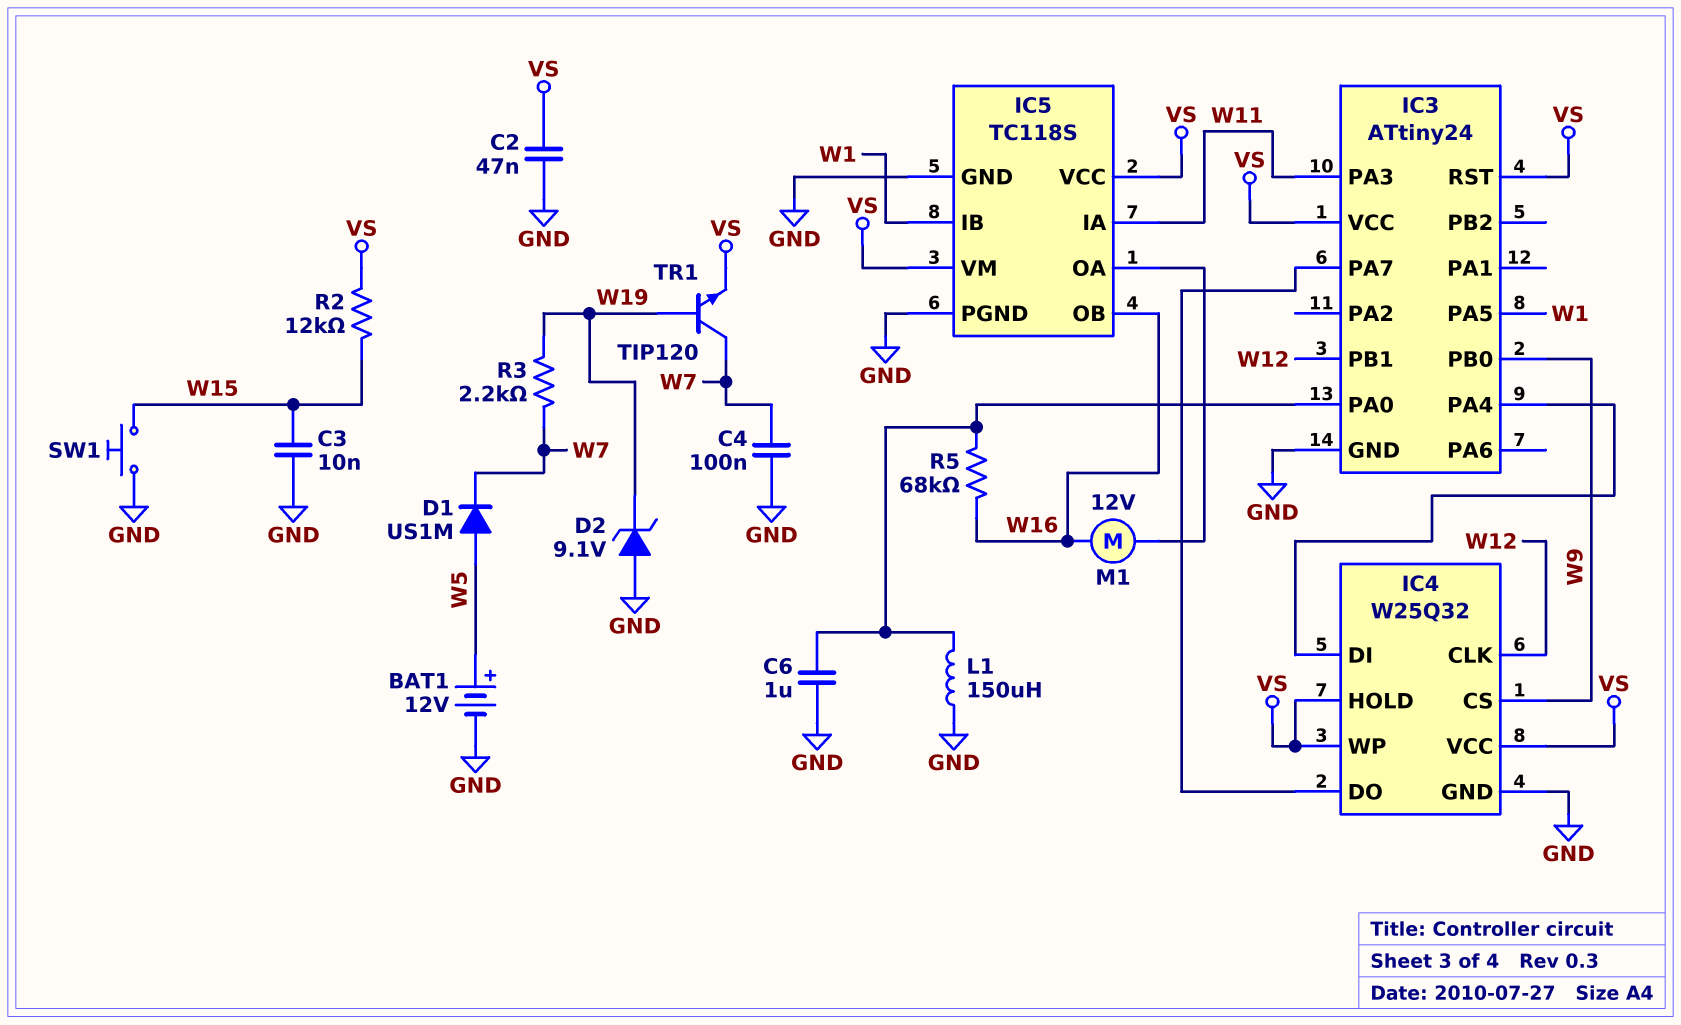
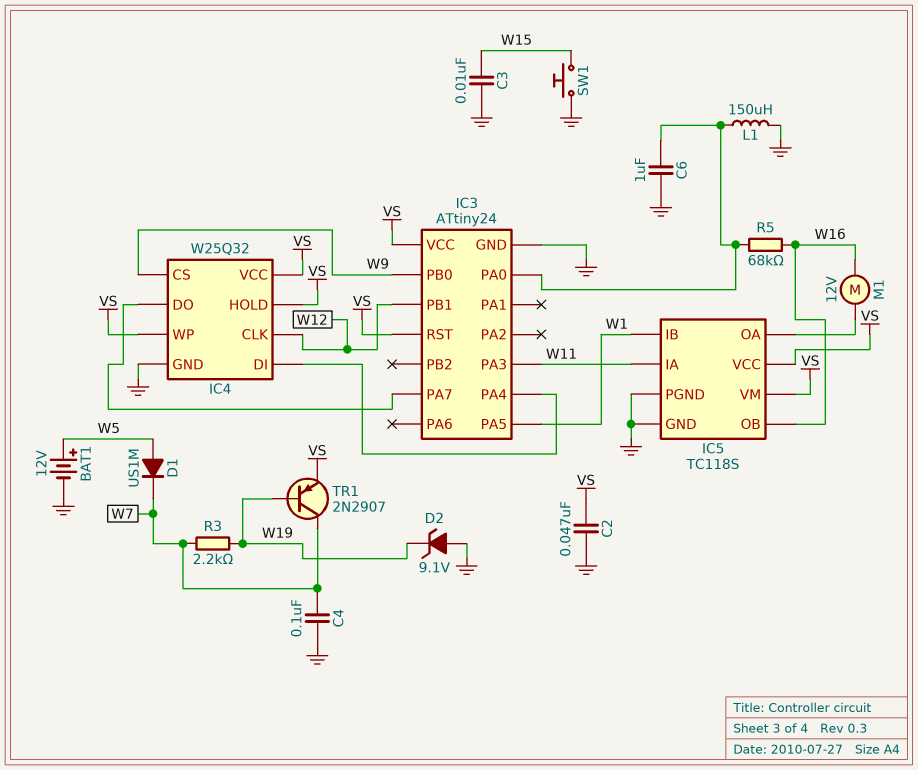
R2: 12k (VS, W15) -> none
TR1: NPN TIP120 (B W19, C W7, E VS) -> PNP 2N2907 (B W19, C W7, E VS)

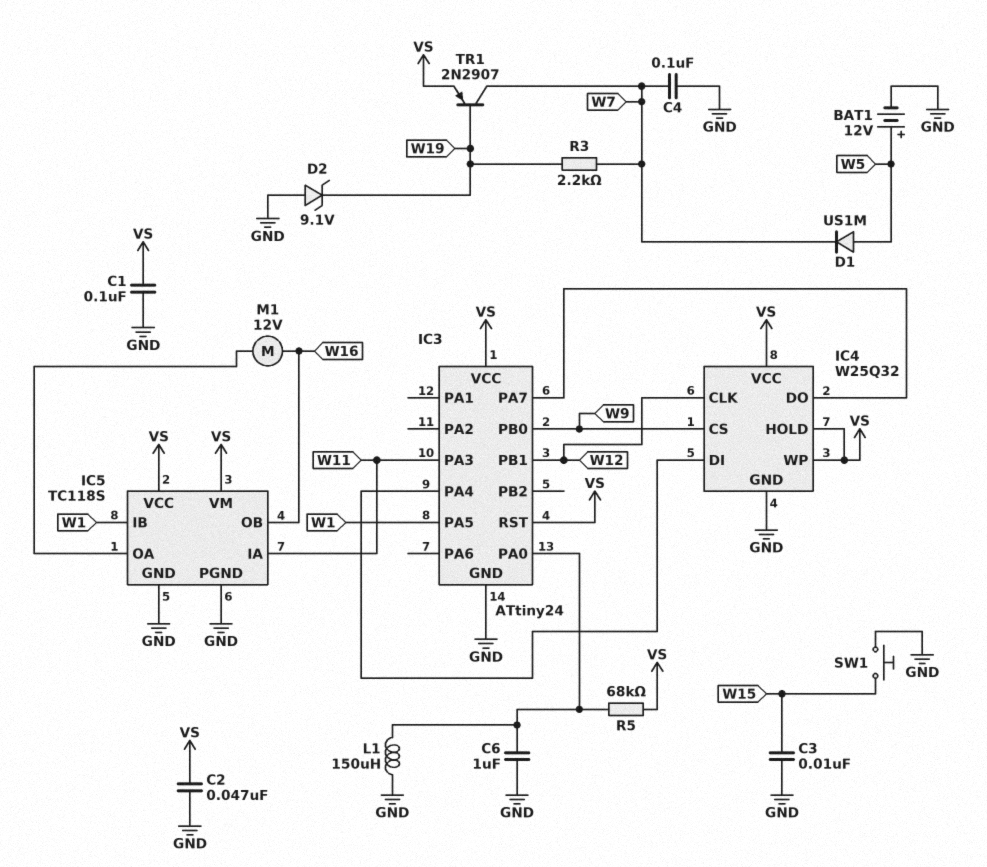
C1: none -> 100nF (GND, VS)
R5: 68k (IC3/PA0, W16) -> 68k (IC3/PA0, VS)

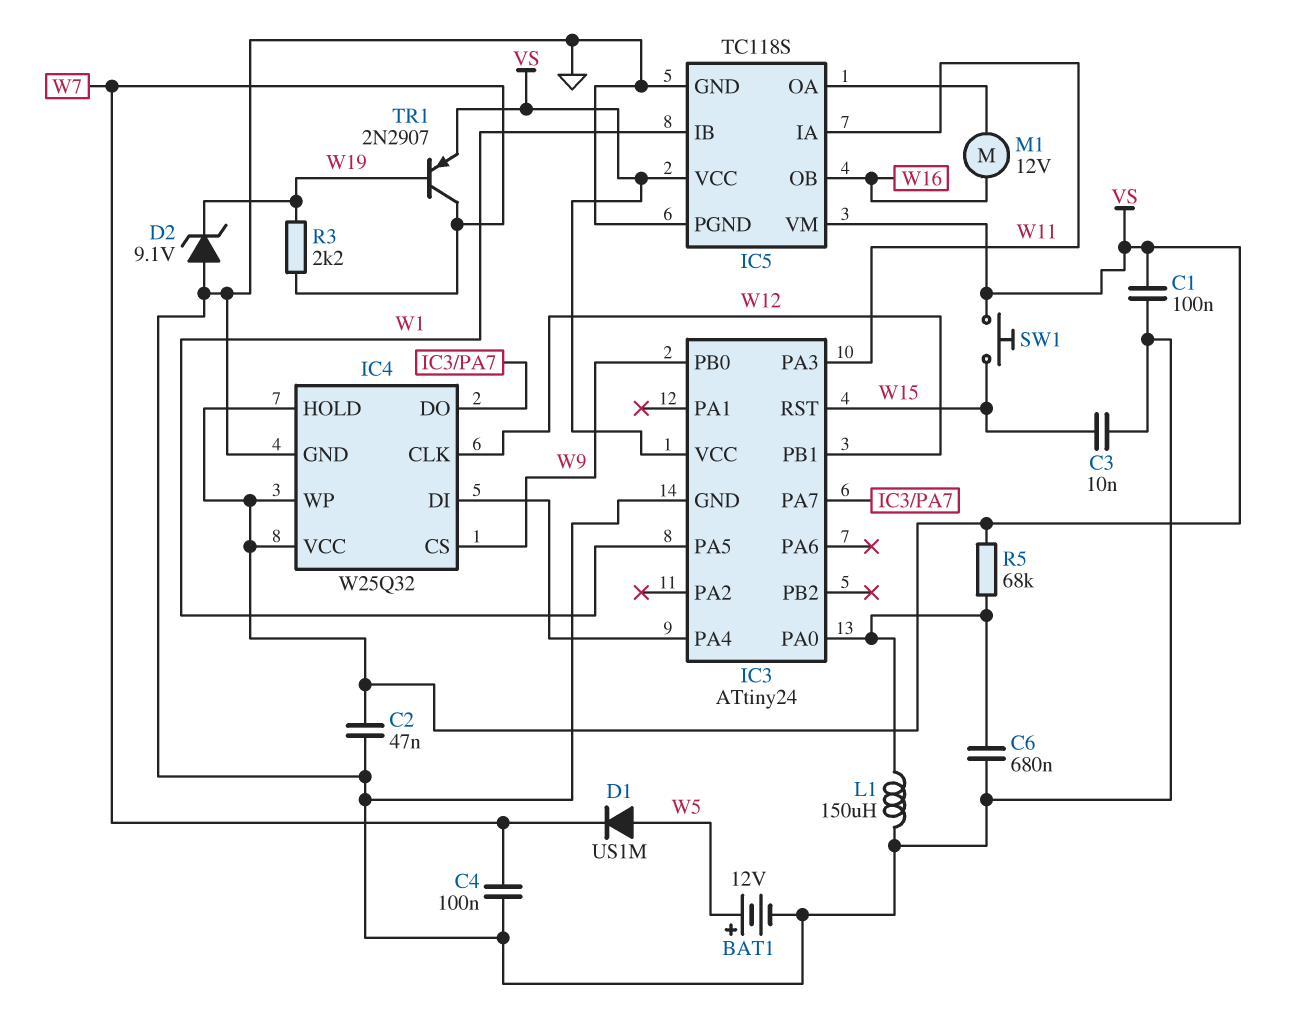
C6: 1uF (GND, IC3/PA0) -> 680nF (GND, IC3/PA0)
IC3 pin RST: VS -> W15
SW1: button (GND, W15) -> button (VS, W15)

